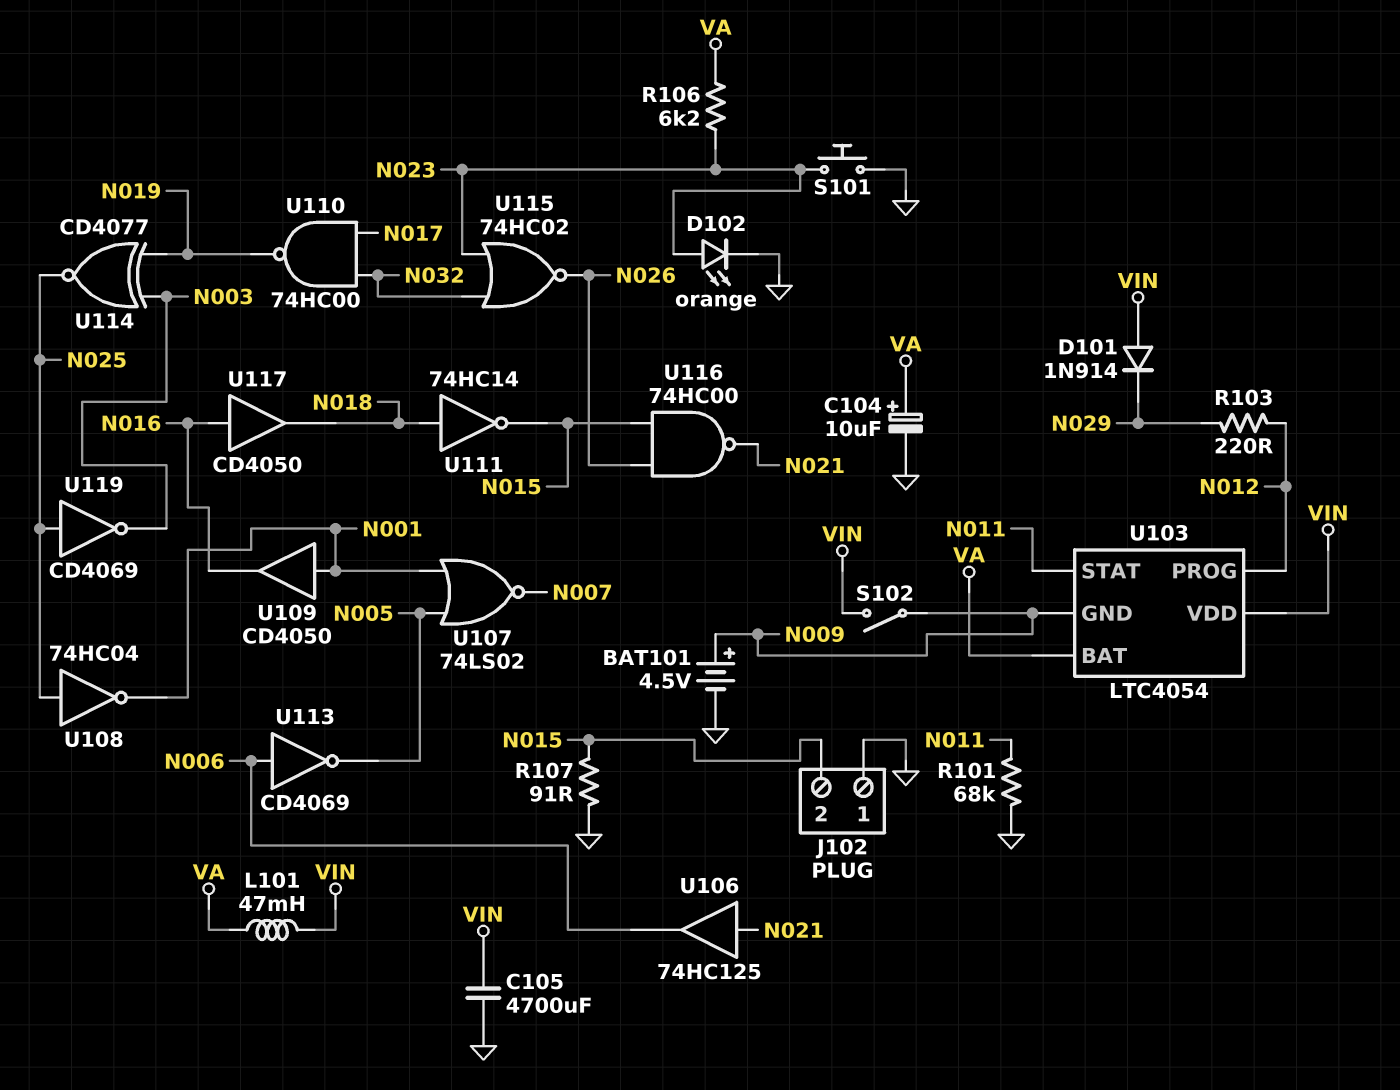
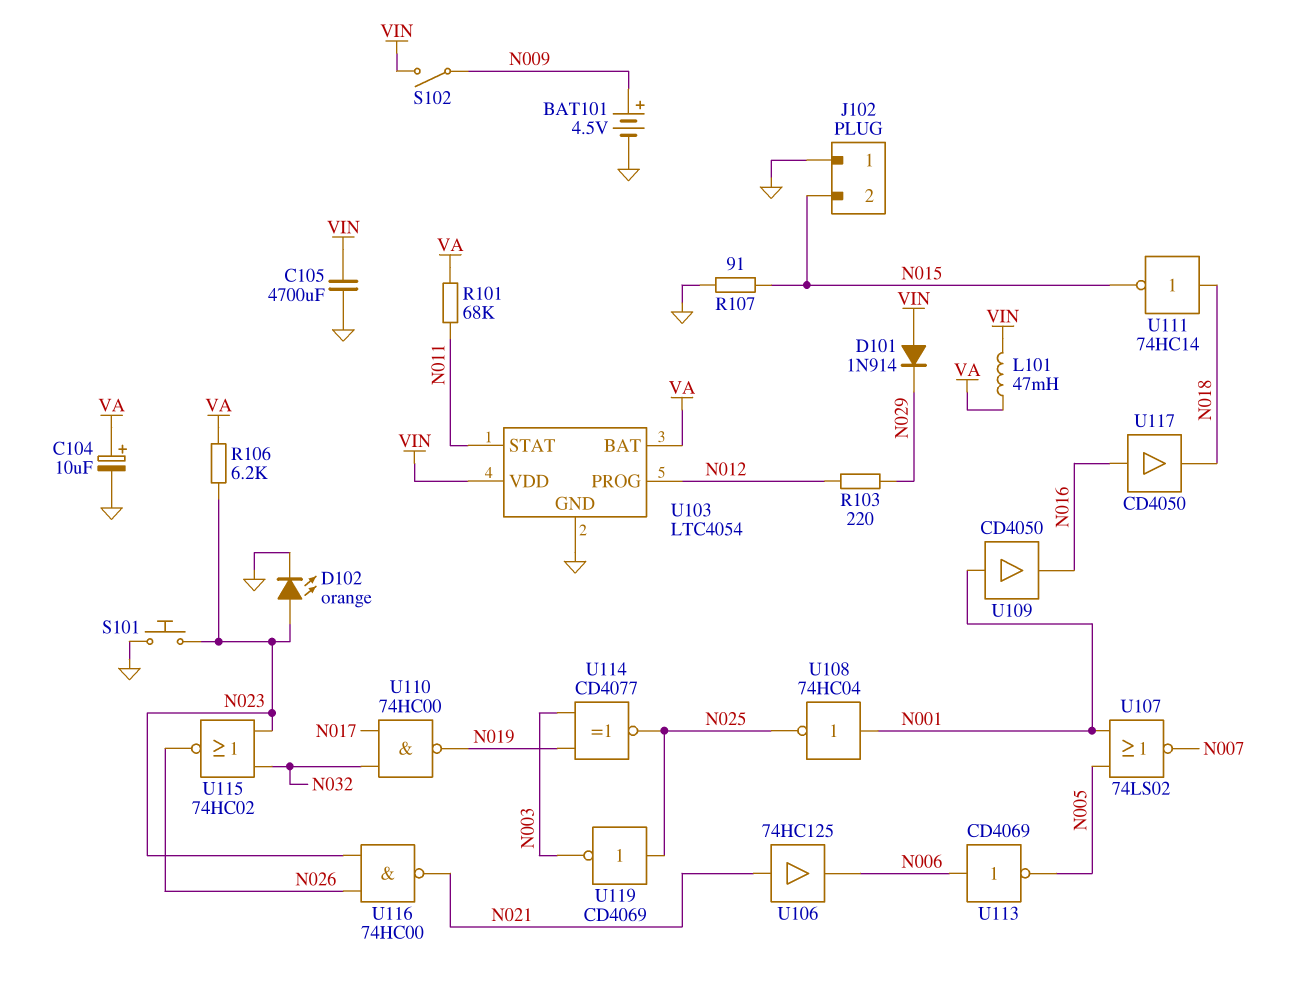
R101: 68k (GND, N011) -> 68k (N011, VA)
U103 pin GND: N009 -> GND
U108: NOT 74HC04 (in N025, out N001) -> NOT 74HC04 (in N001, out N025)
U116: NAND 74HC00 (in N015, in N026, out N021) -> NAND 74HC00 (in N023, in N026, out N021)

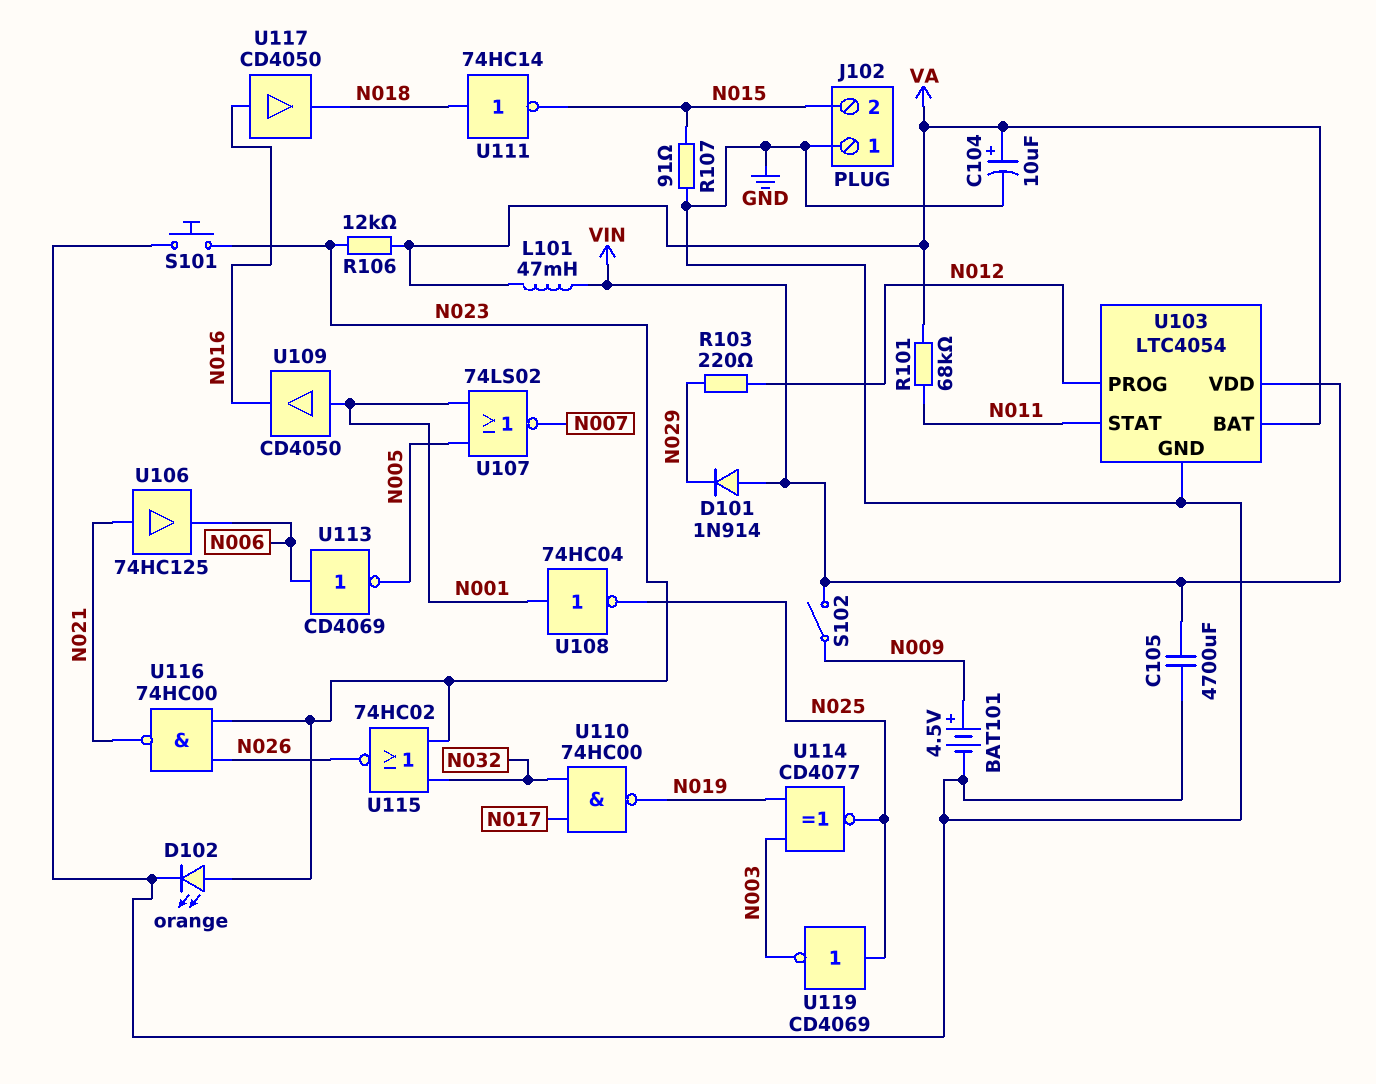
R106: 6.2k (N023, VA) -> 12k (N023, VA)

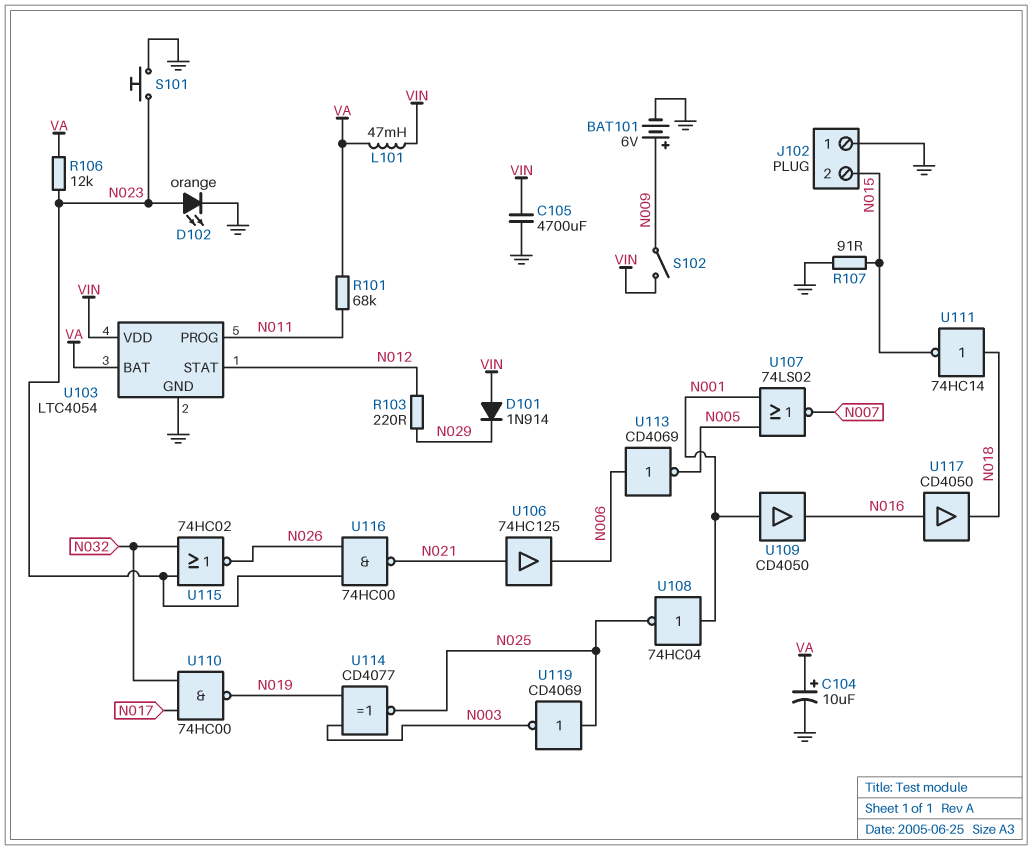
BAT101: 4.5V (plus N009, minus GND) -> 6V (plus N009, minus GND)
U103 pin PROG: N012 -> N011
U103 pin STAT: N011 -> N012

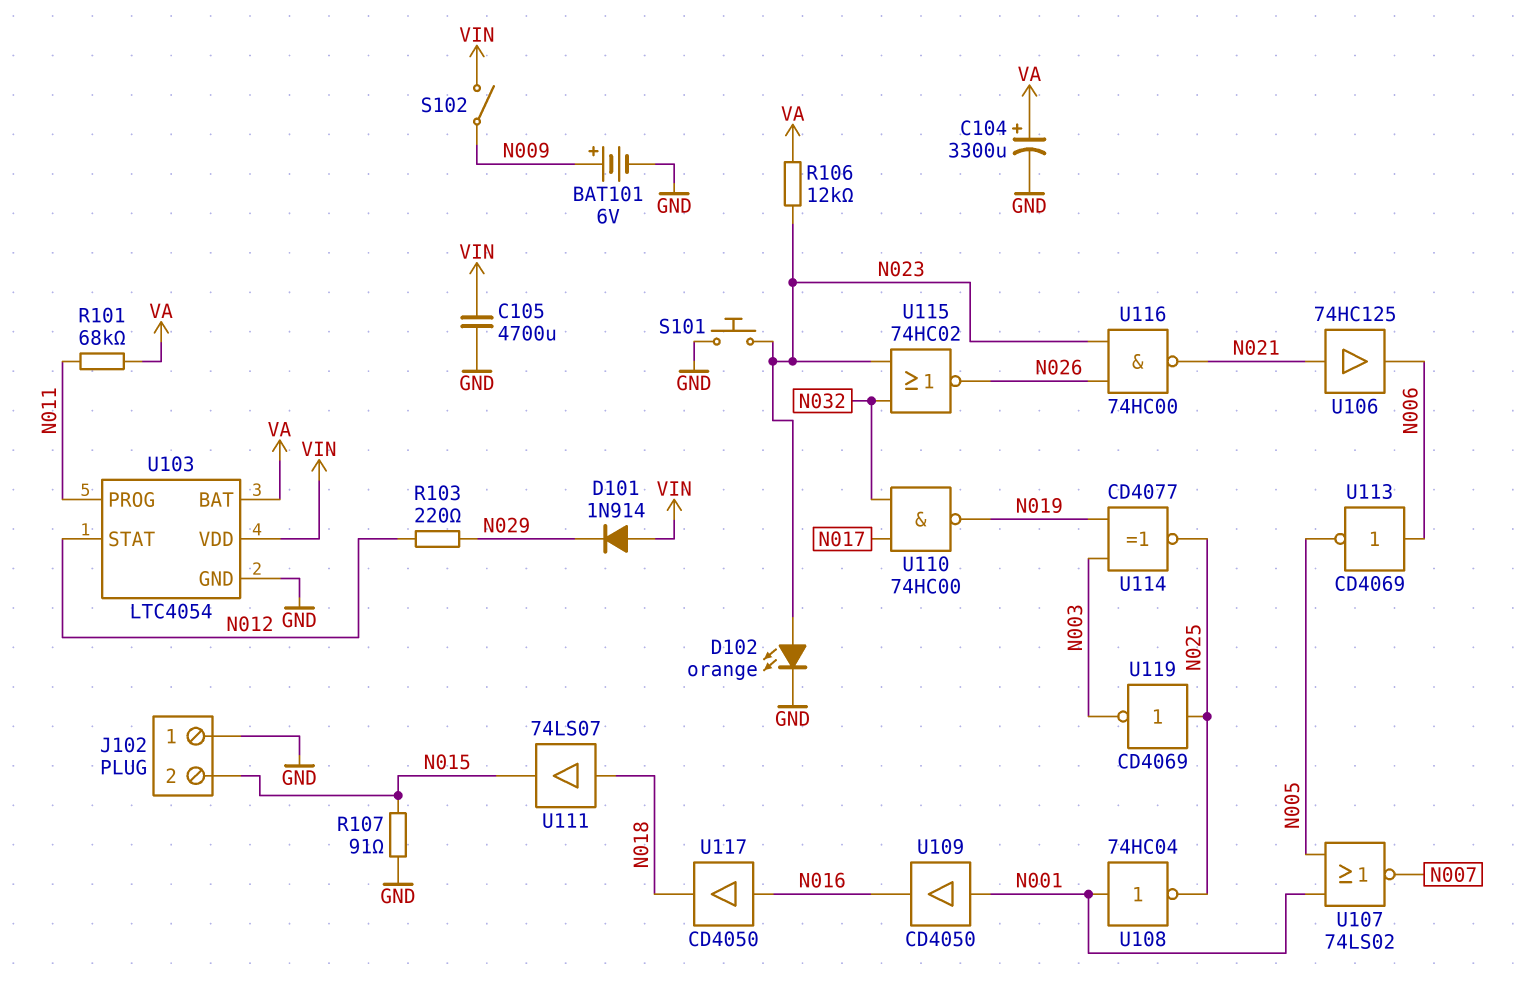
C104: 10uF (plus VA, minus GND) -> 3300uF (plus VA, minus GND)
L101: 47mH (VA, VIN) -> none
U111: NOT 74HC14 (in N018, out N015) -> buffer 74LS07 (in N018, out N015)

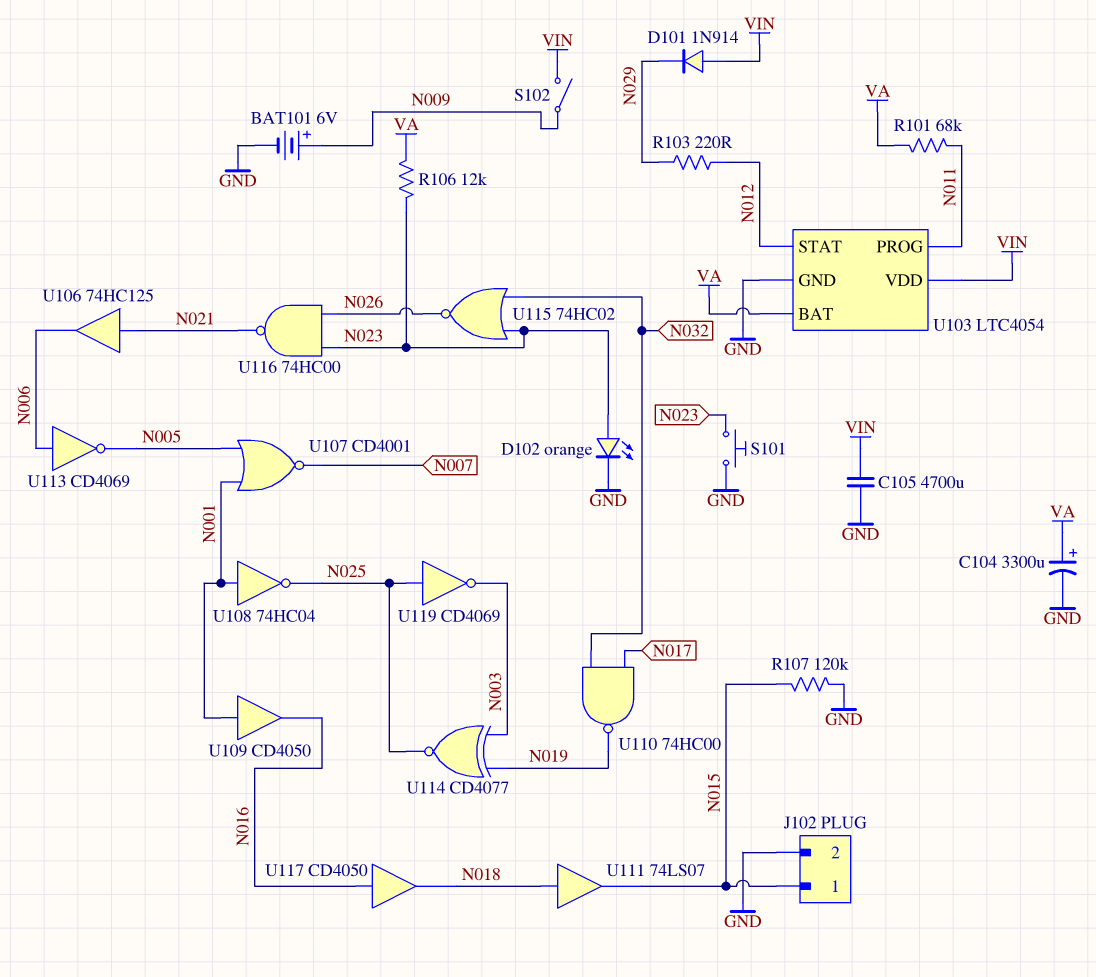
J102 pin 1: GND -> N015
J102 pin 2: N015 -> GND
R107: 91 (GND, N015) -> 120k (GND, N015)
U107: NOR 74LS02 (in N001, in N005, out N007) -> NOR CD4001 (in N001, in N005, out N007)

